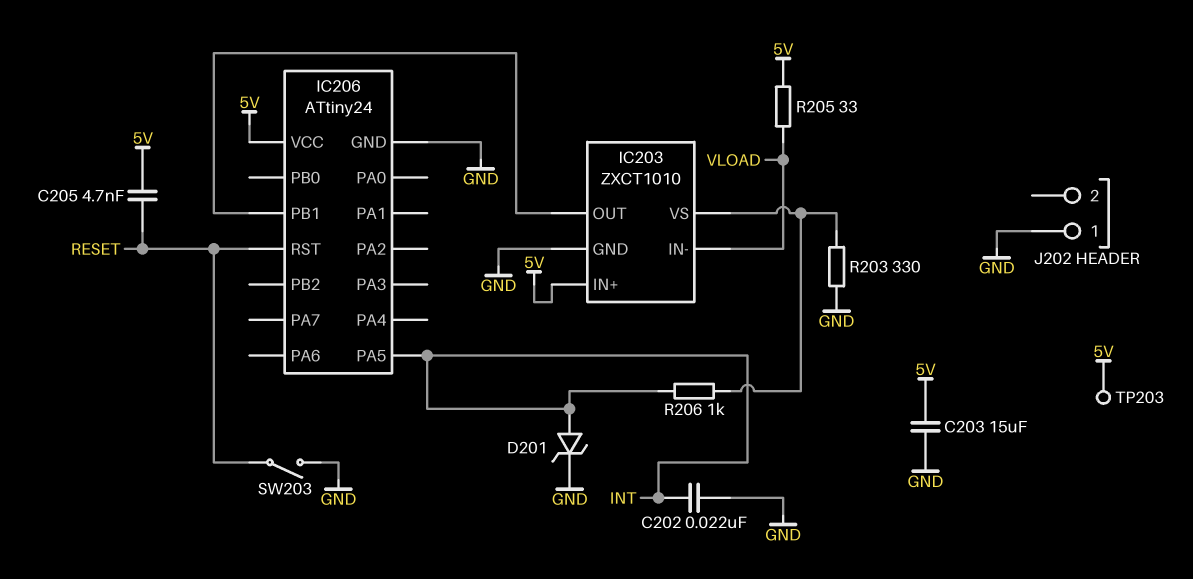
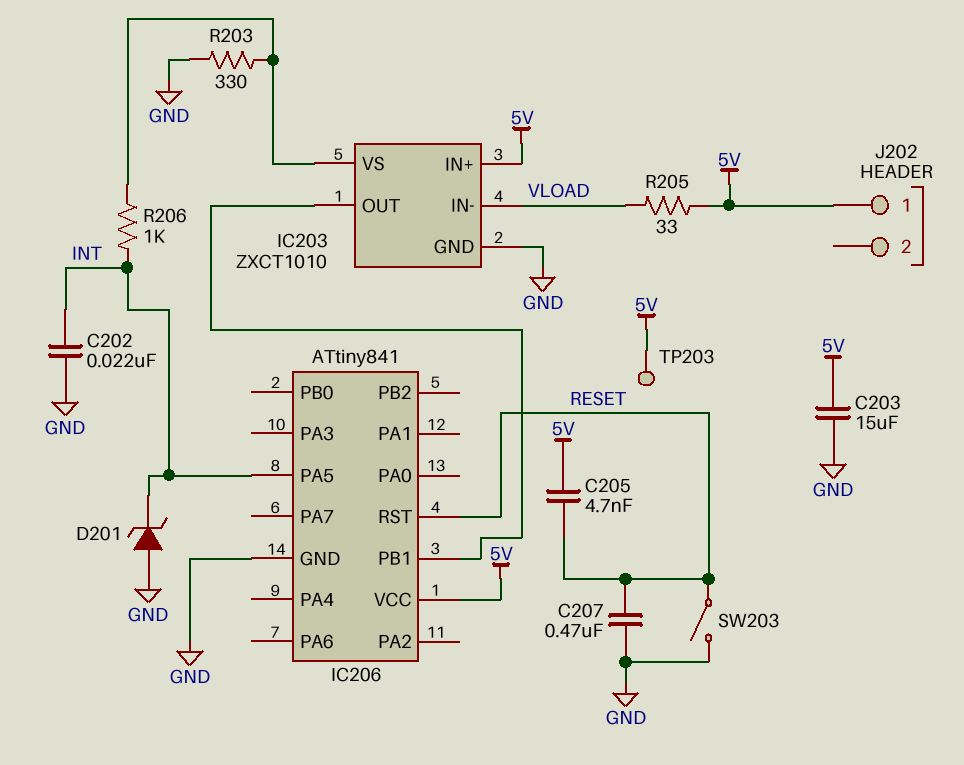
C207: none -> 470nF (GND, RESET)
D201: zener (A INT, K GND) -> zener (A GND, K INT)
IC206: ATtiny24 -> ATtiny841
J202 pin 1: GND -> 5V

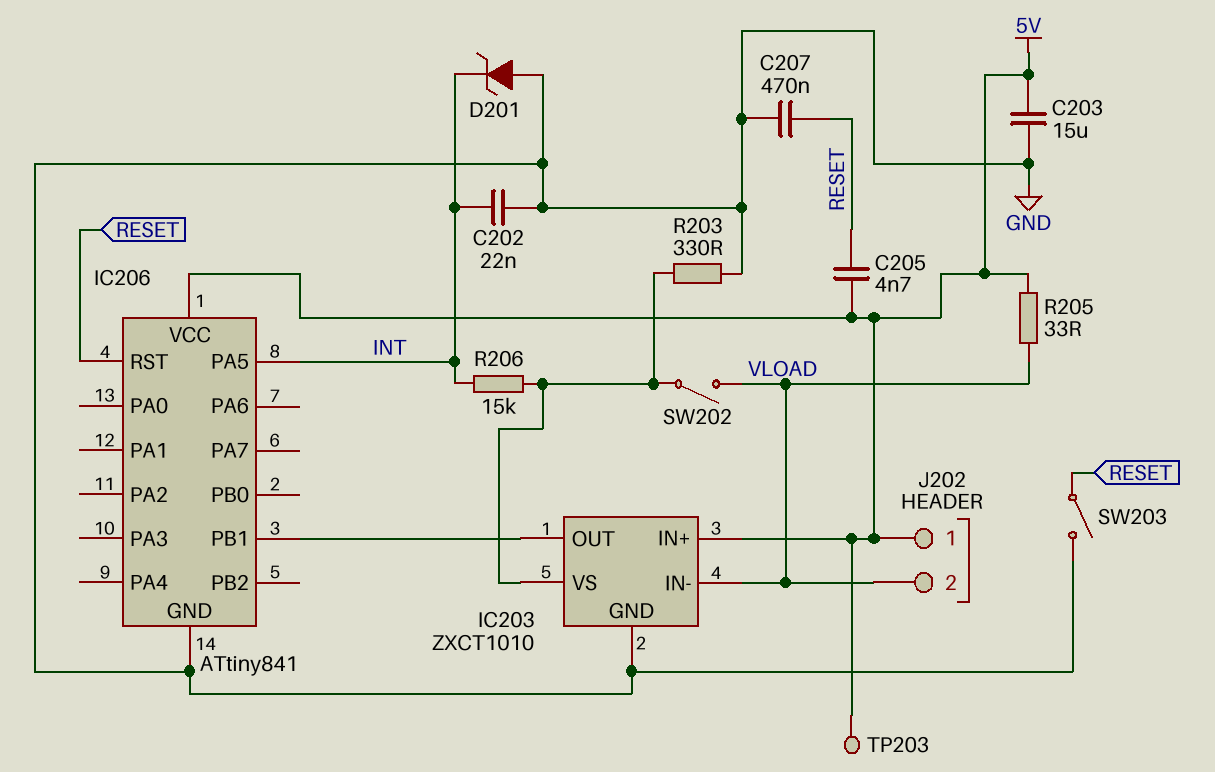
J202 pin 2: none -> VLOAD
R206: 1k (IC203/VS, INT) -> 15k (IC203/VS, INT)
SW202: none -> switch (IC203/VS, VLOAD)

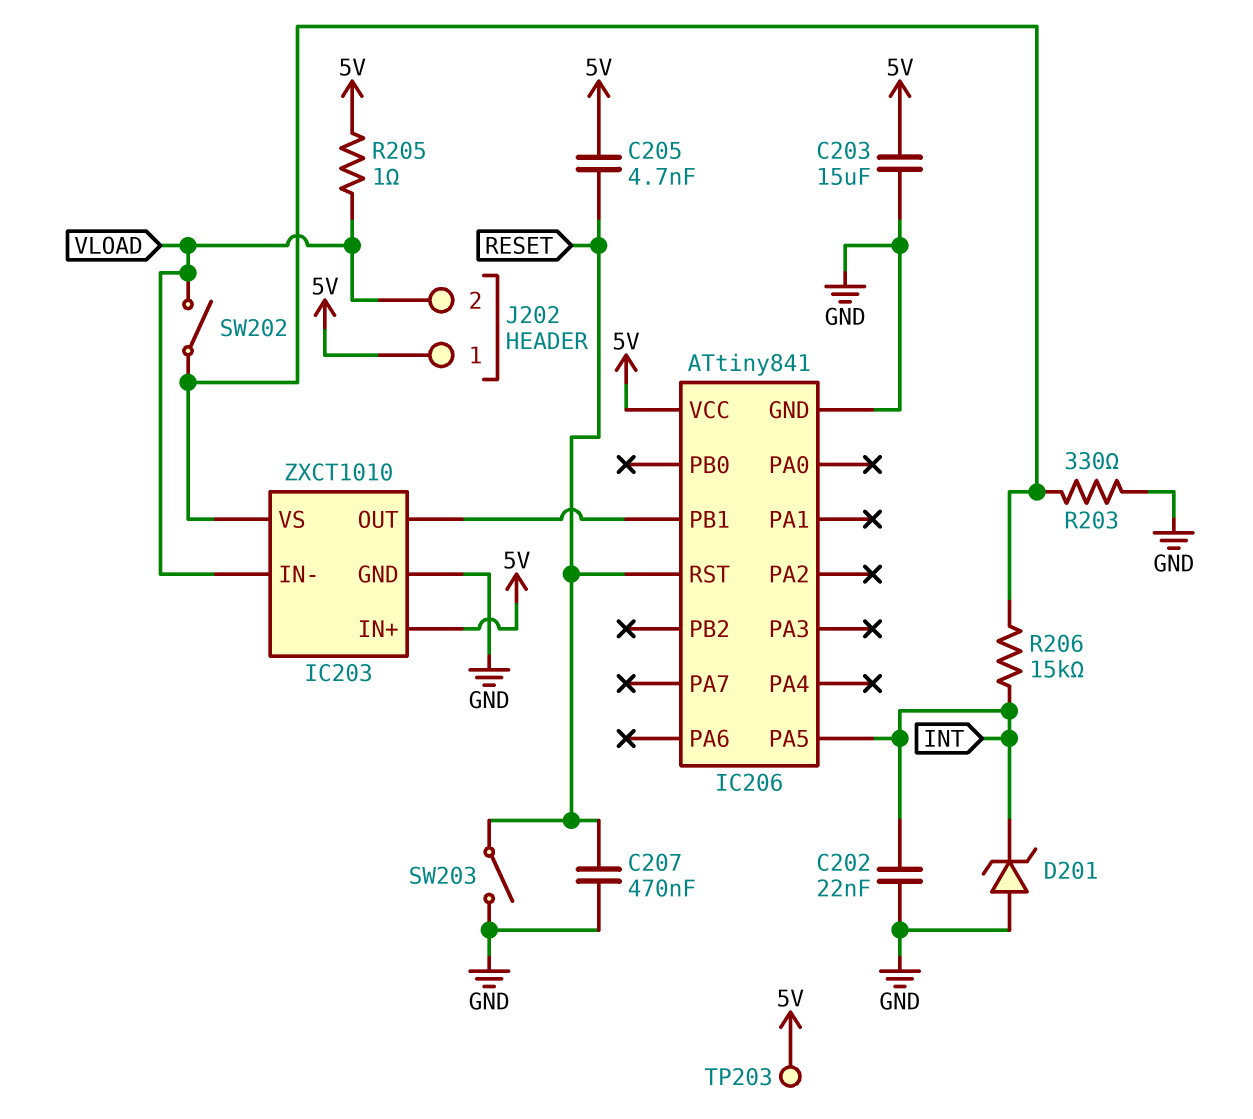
R205: 33 (5V, VLOAD) -> 1 (5V, VLOAD)

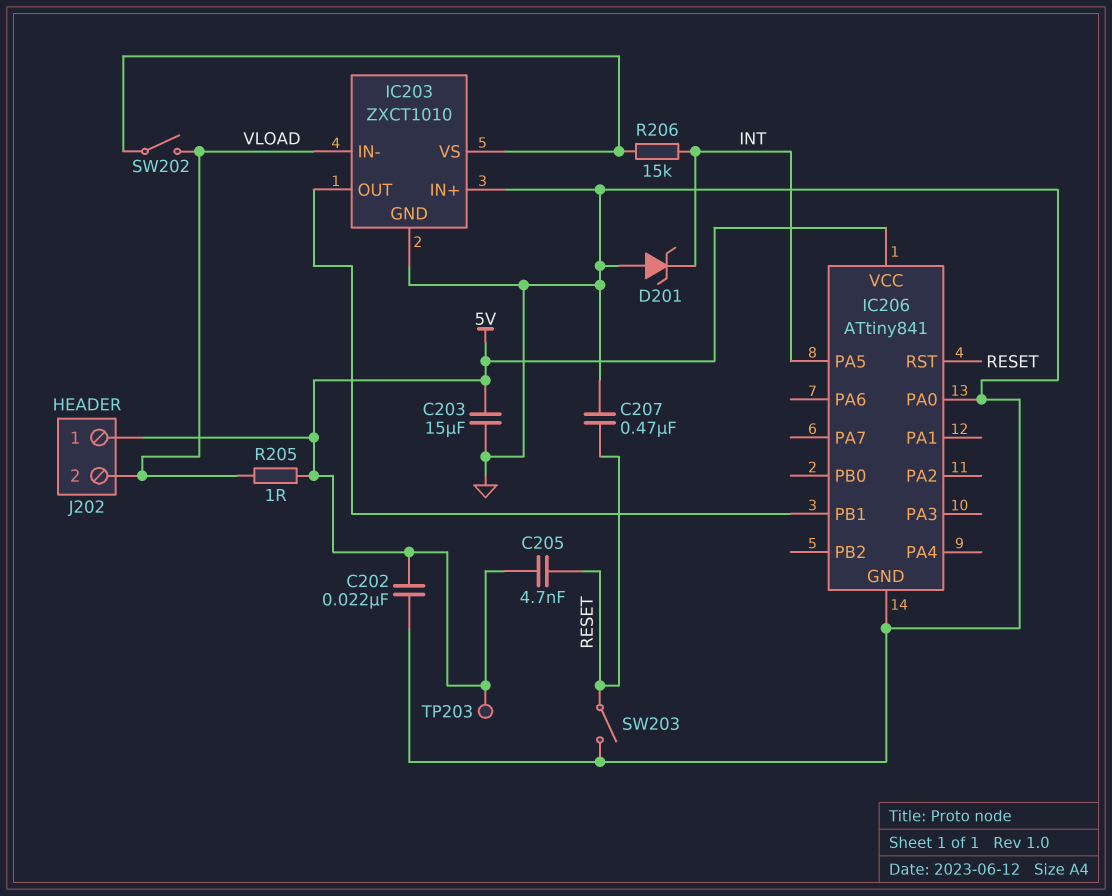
C202: 22nF (GND, INT) -> 22nF (5V, GND)
IC203 pin IN+: 5V -> GND
IC206 pin PA0: none -> GND
R203: 330 (GND, IC203/VS) -> none

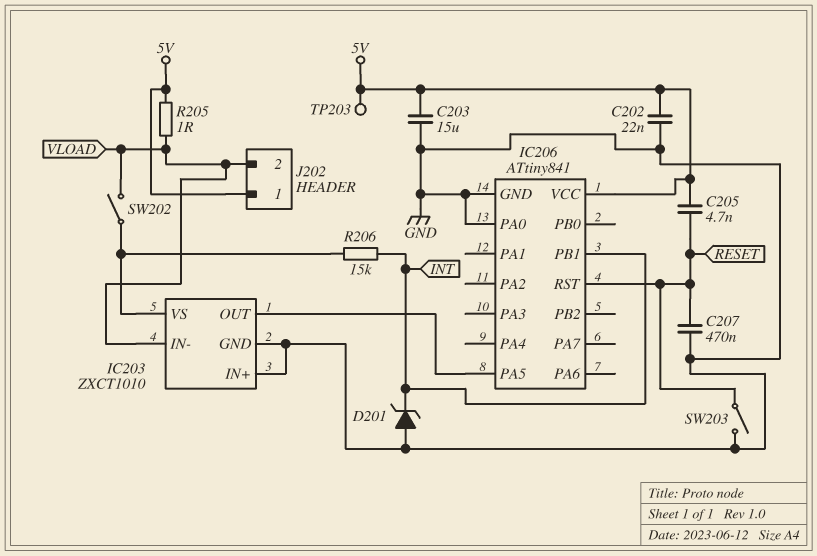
IC206 pin PA5: INT -> IC203/OUT
IC206 pin PB1: IC203/OUT -> INT

